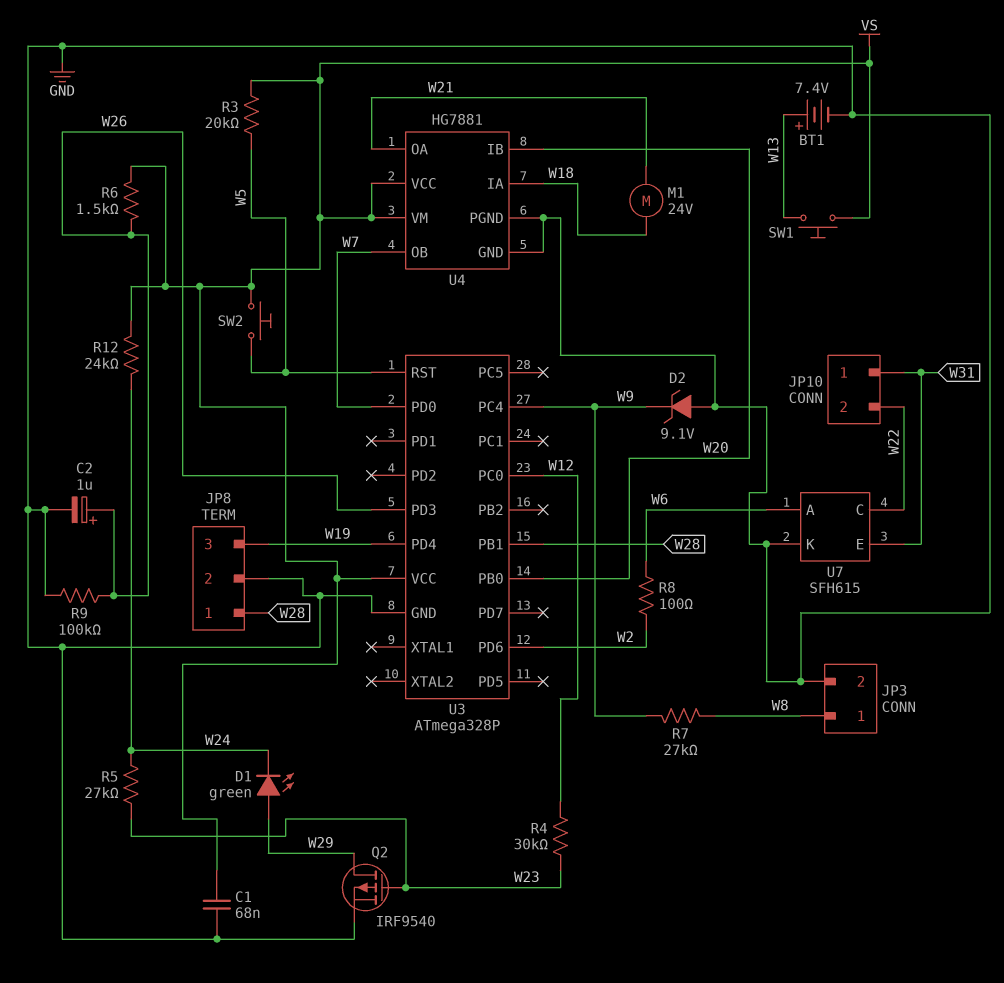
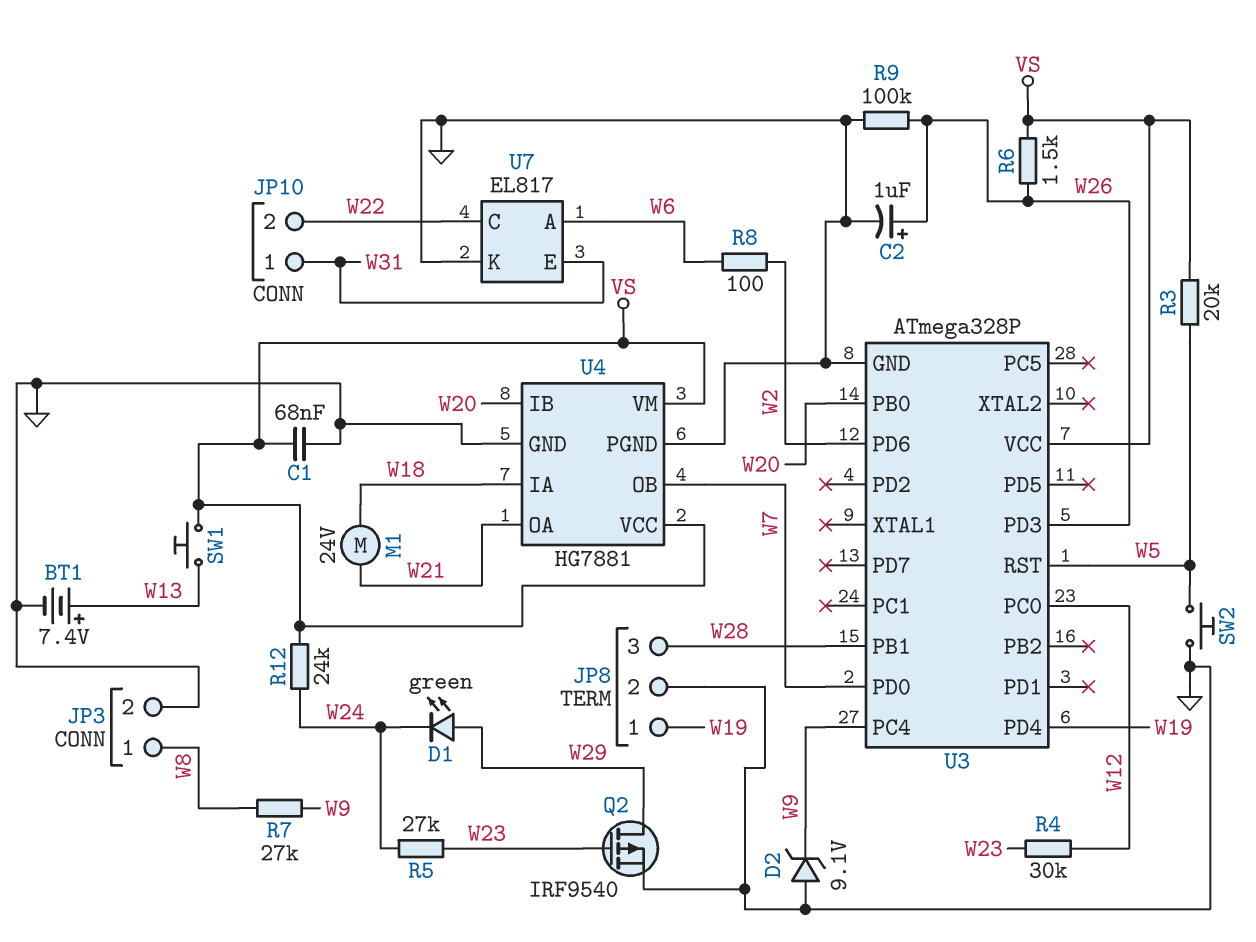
JP8 pin 1: W28 -> W19
JP8 pin 3: W19 -> W28
SW2: button (VS, W5) -> button (GND, W5)
U7: SFH615 -> EL817

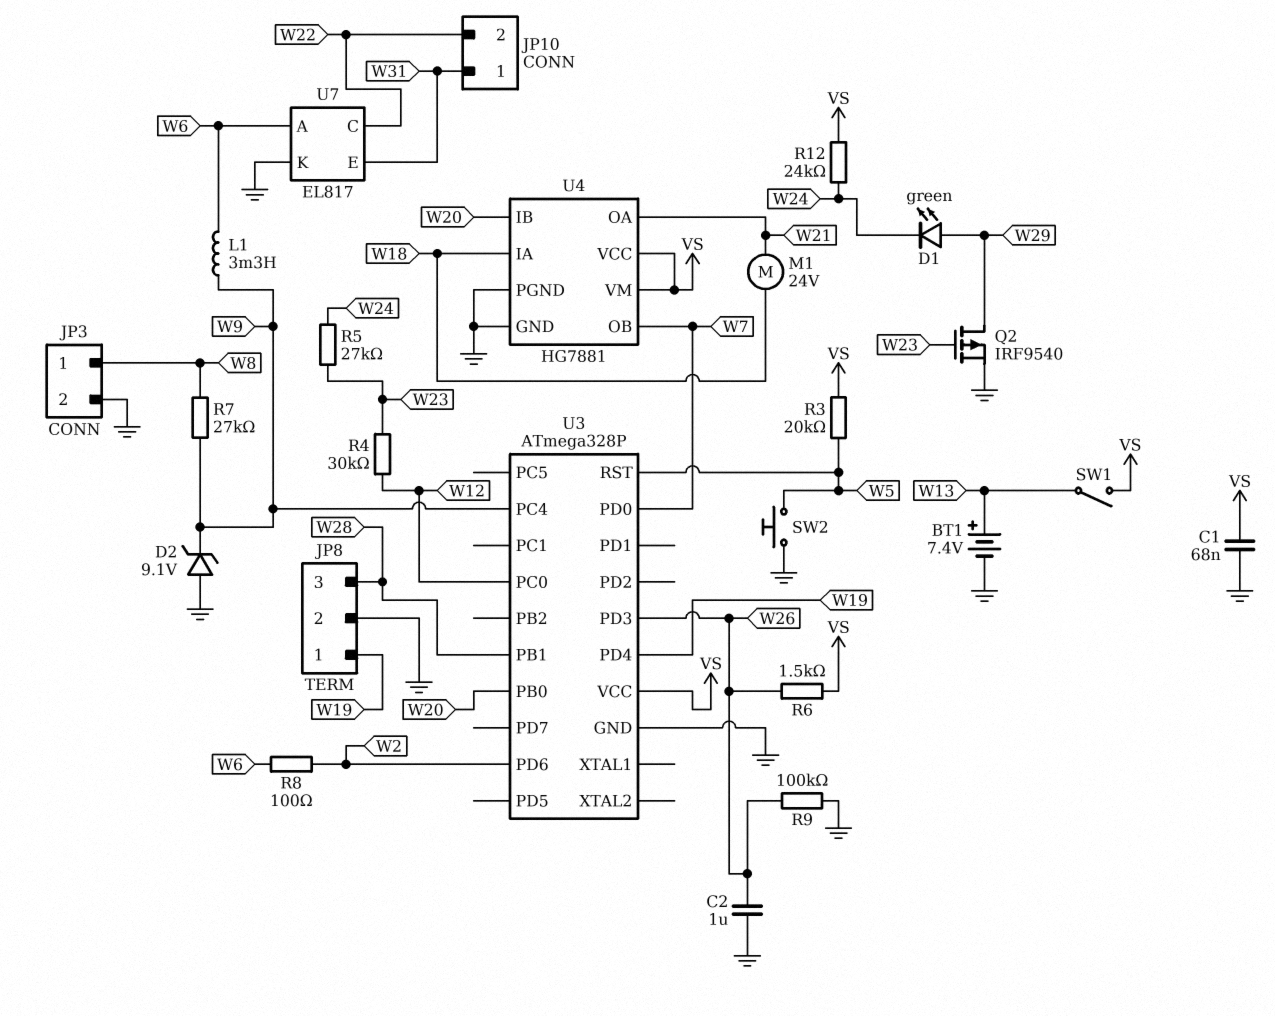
C2: 1uF (plus W26, minus GND) -> 1uF (GND, W26)
L1: none -> 3.3mH (W6, W9)
SW1: button (VS, W13) -> switch (VS, W13)

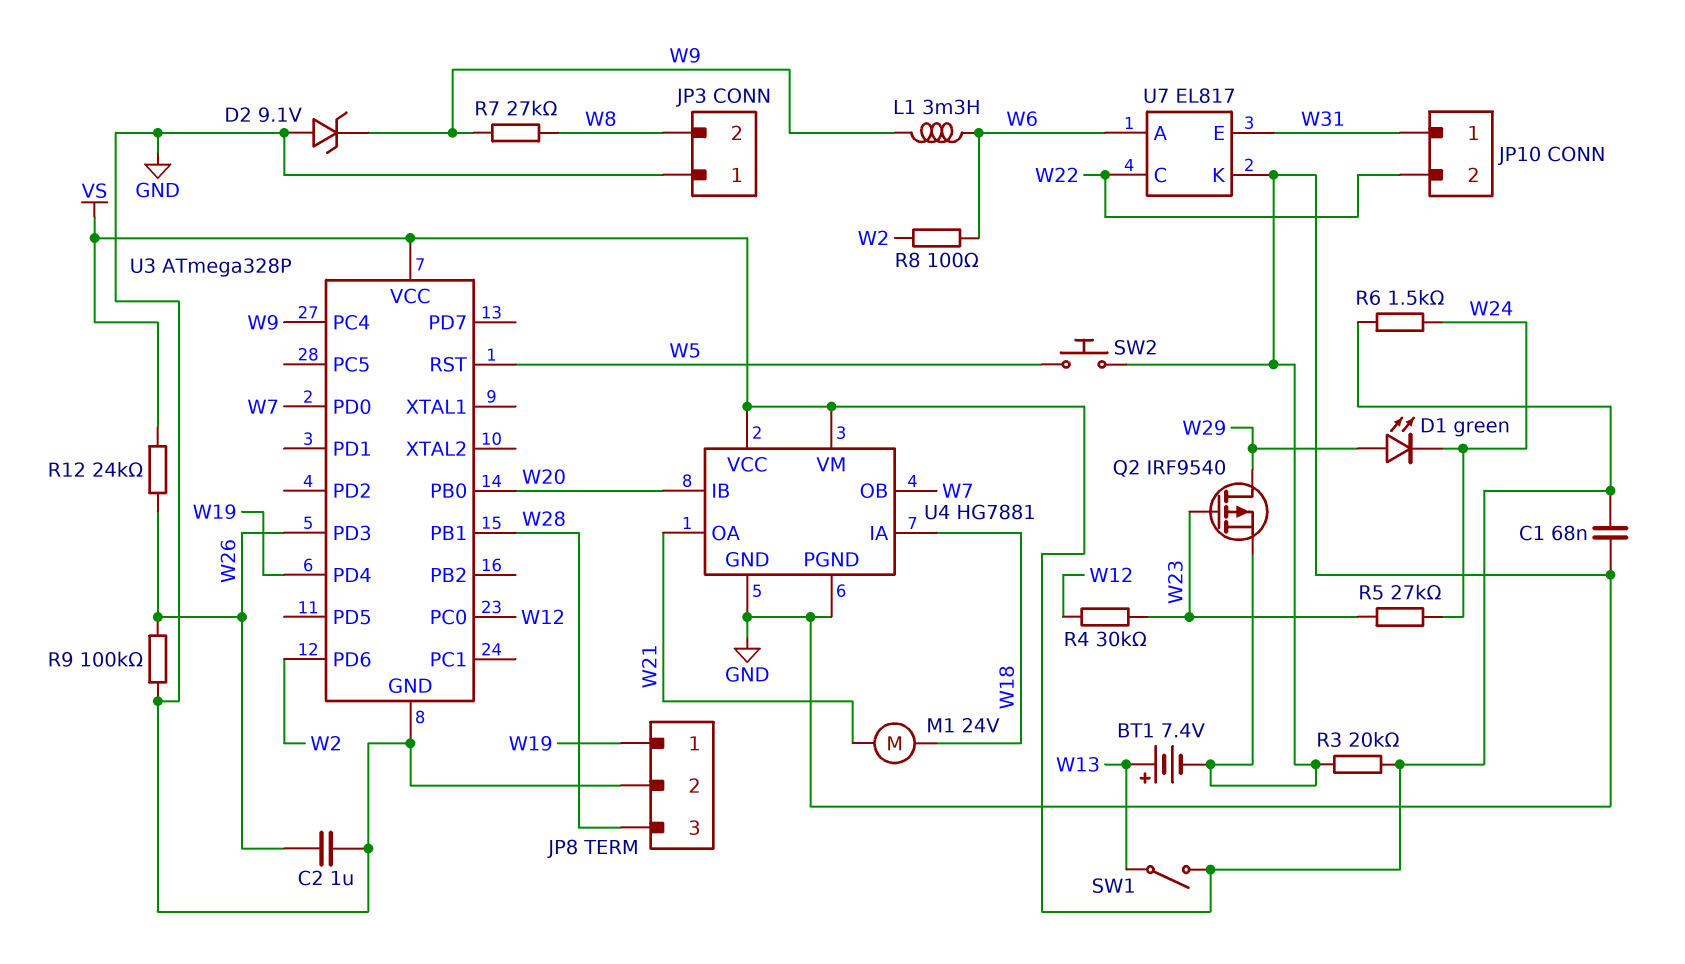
JP3 pin 1: W8 -> GND
JP3 pin 2: GND -> W8
R3: 20k (VS, W5) -> 20k (GND, VS)
R6: 1.5k (VS, W26) -> 1.5k (VS, W24)
R12: 24k (VS, W24) -> 24k (VS, W26)

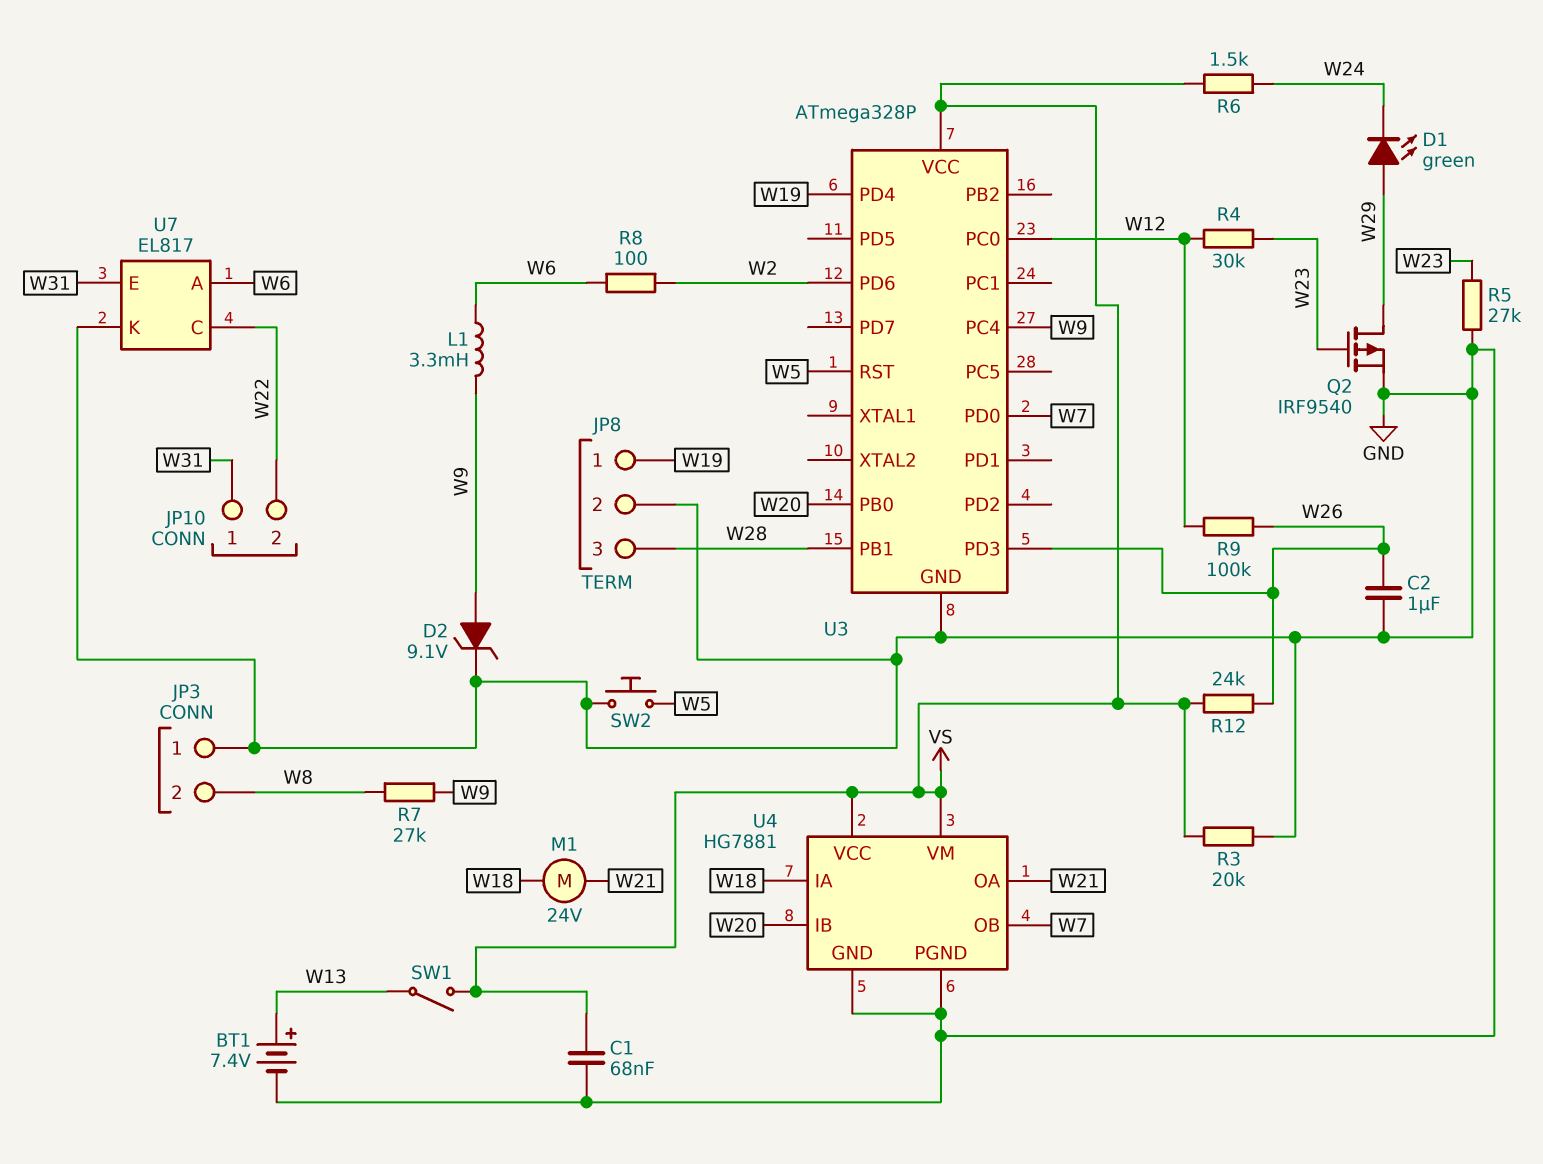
D2: zener 9.1V (A GND, K W9) -> zener 9.1V (A W9, K GND)
R5: 27k (W23, W24) -> 27k (GND, W23)
R9: 100k (GND, W26) -> 100k (W12, W26)

